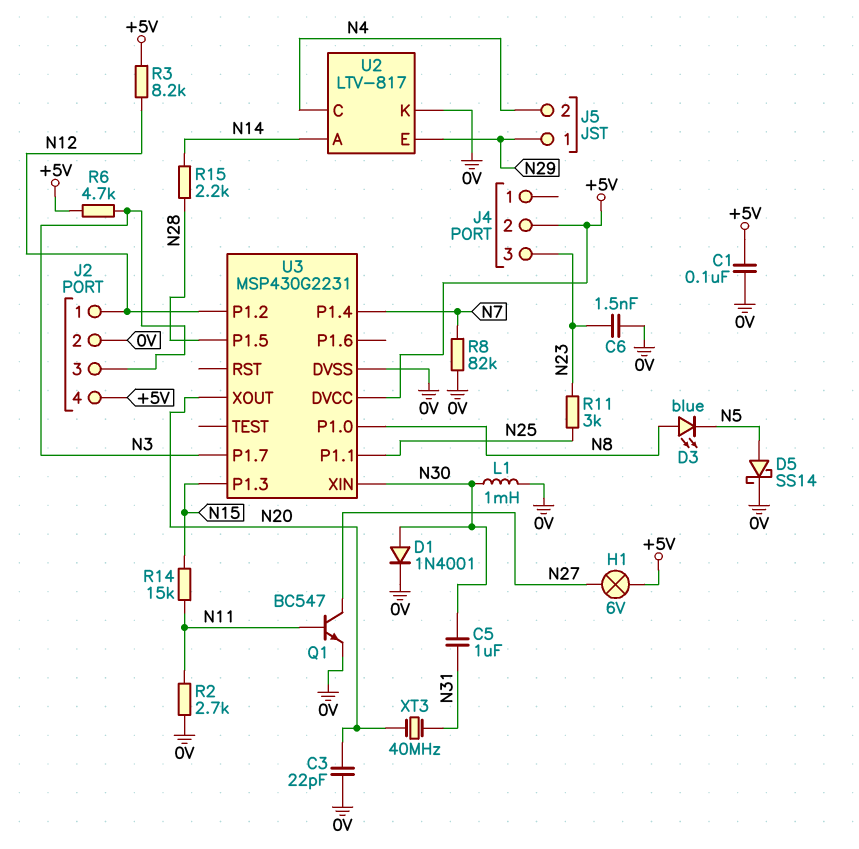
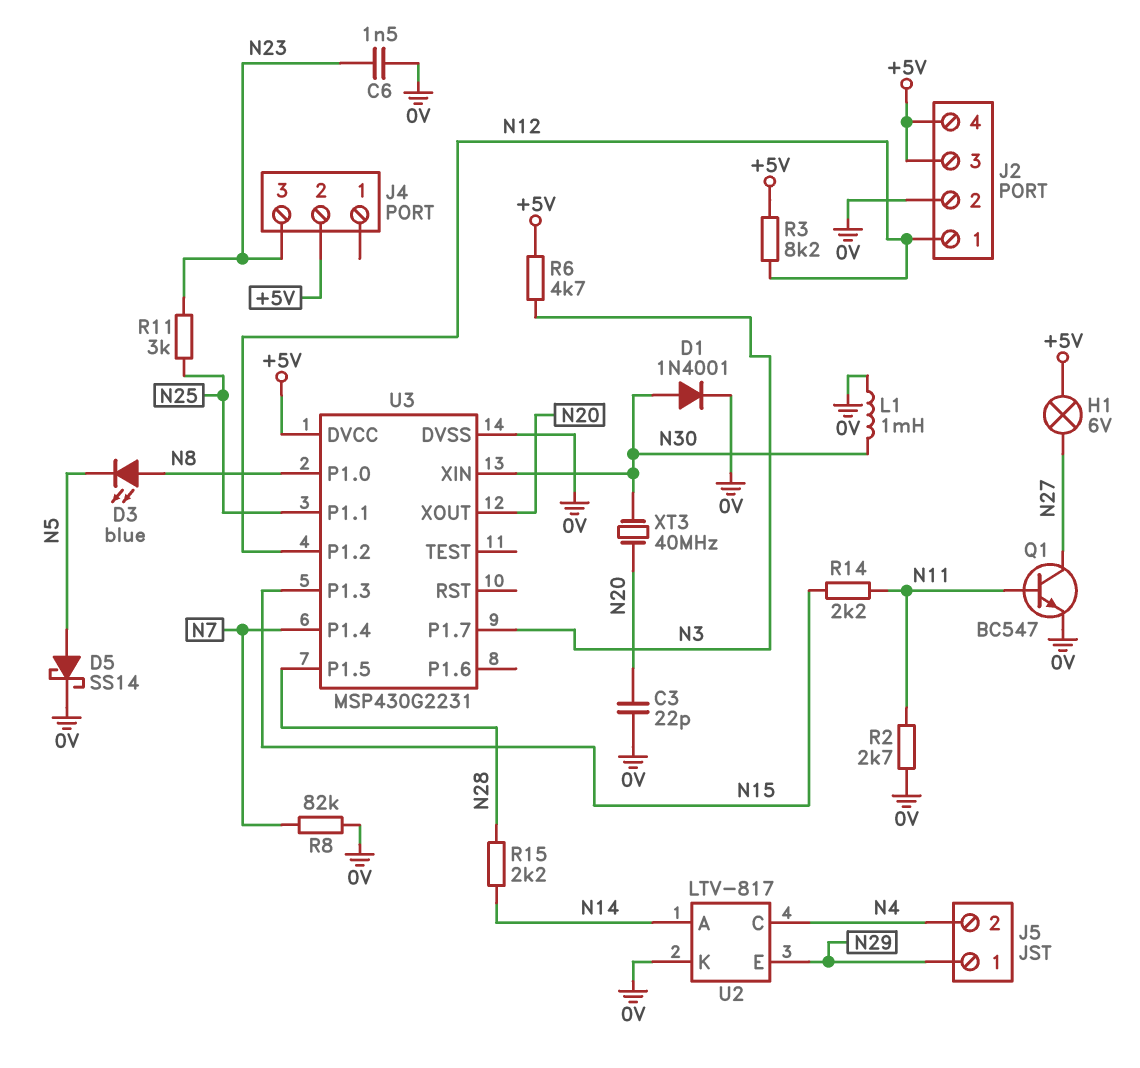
C1: 100nF (+5V, 0V) -> none
C5: 1uF (N30, N31) -> none
J2 pin 3: N3 -> +5V
R14: 15k (N11, N15) -> 2.2k (N11, N15)
XT3: 40MHz (N20, N31) -> 40MHz (N20, N30)

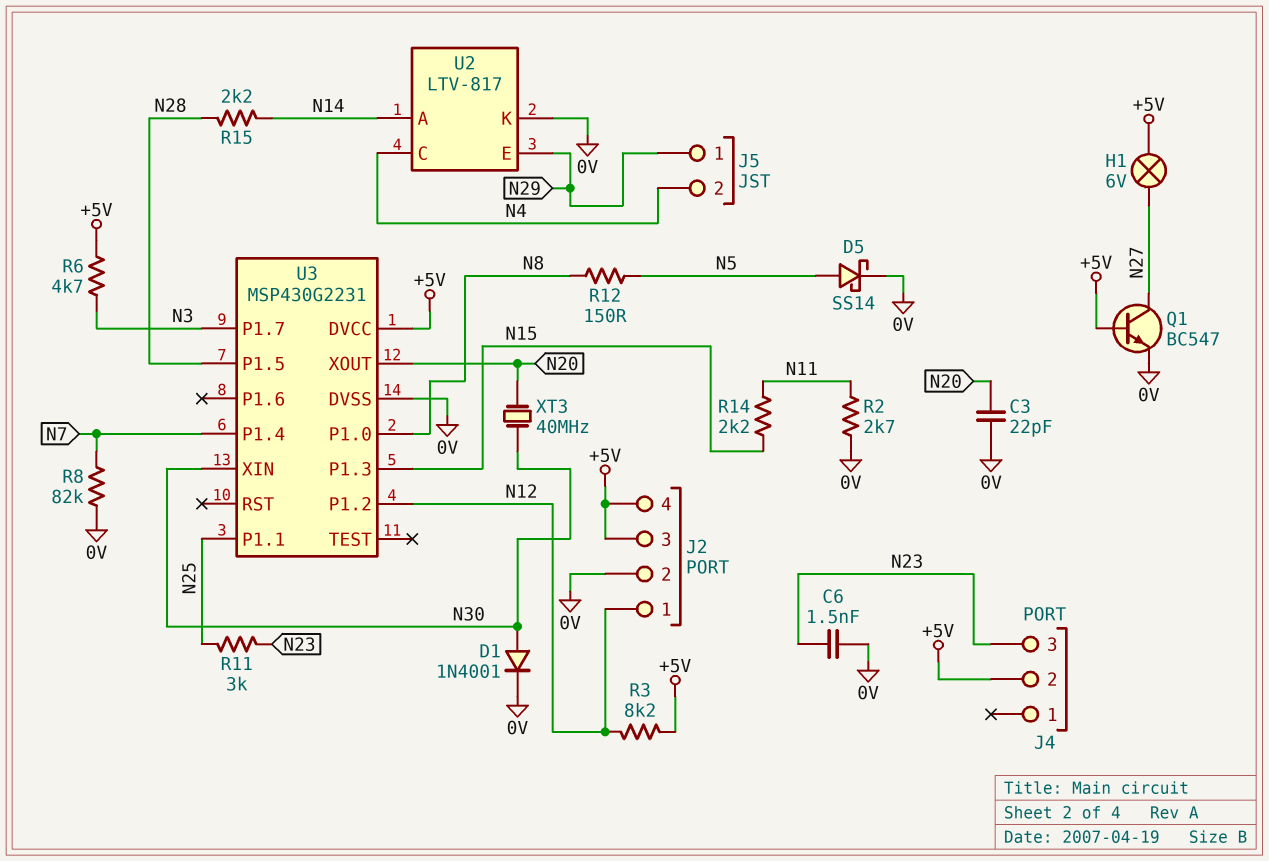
D3: LED blue (A N8, K N5) -> none
L1: 1mH (0V, N30) -> none
Q1: NPN BC547 (B N11, C N27, E 0V) -> NPN BC547 (B +5V, C N27, E 0V)
R12: none -> 150 (N5, N8)

